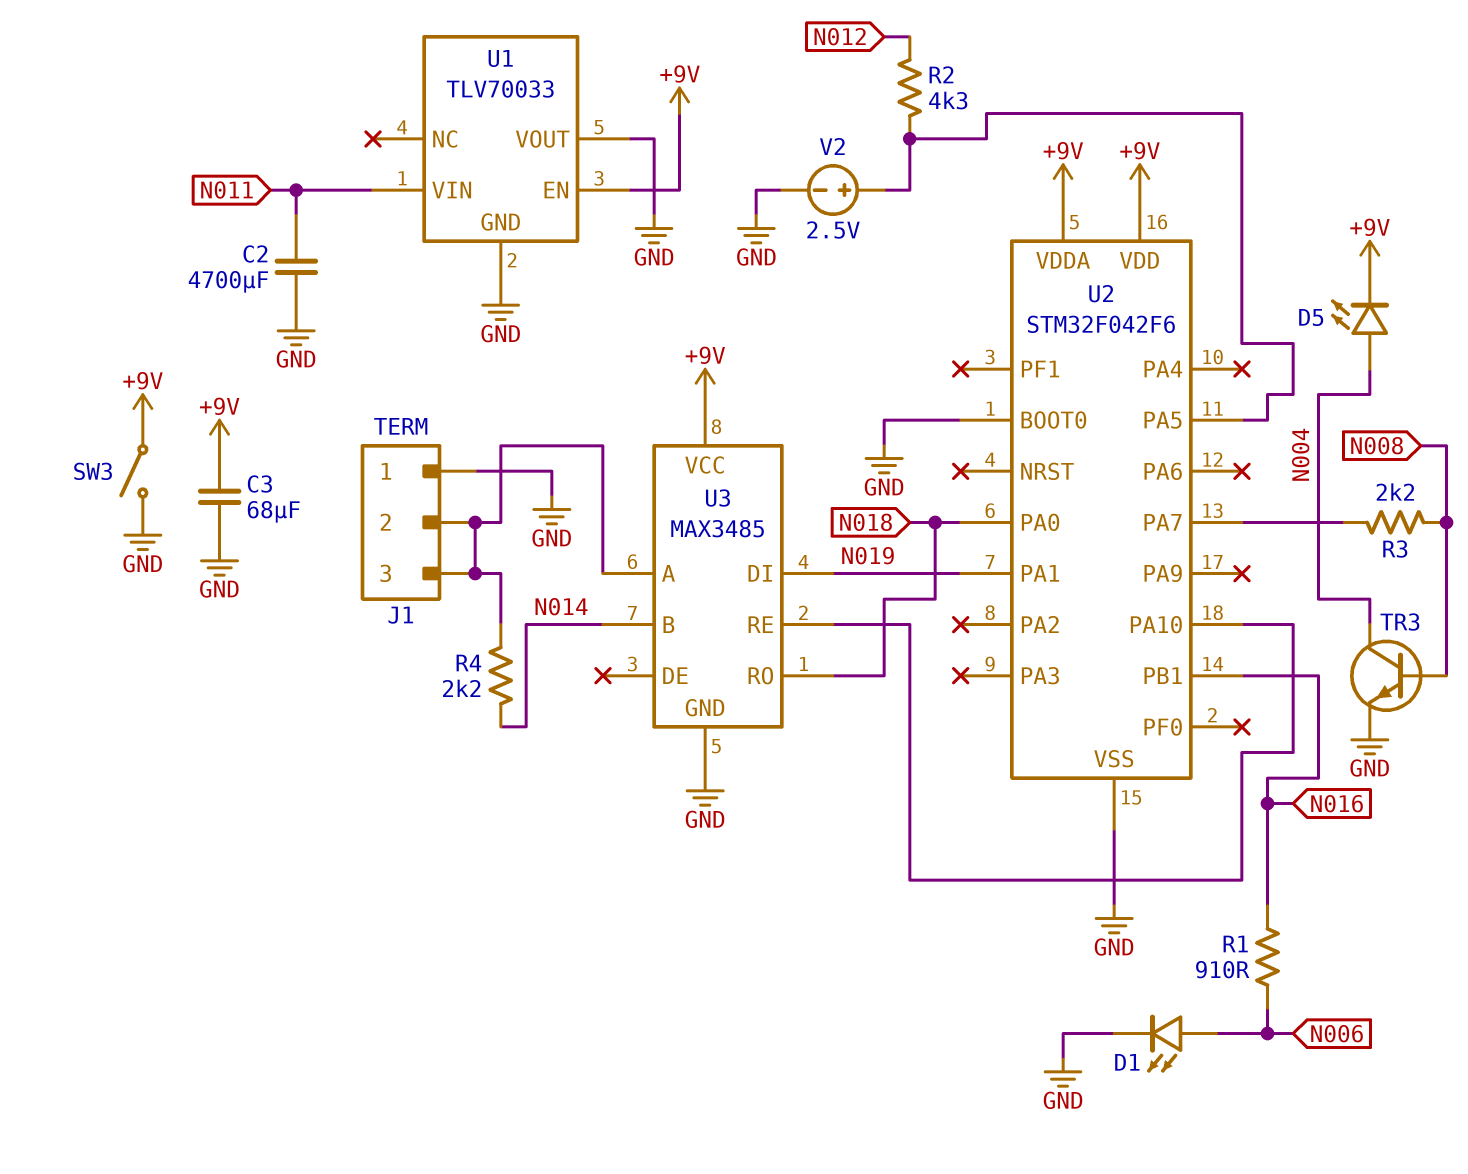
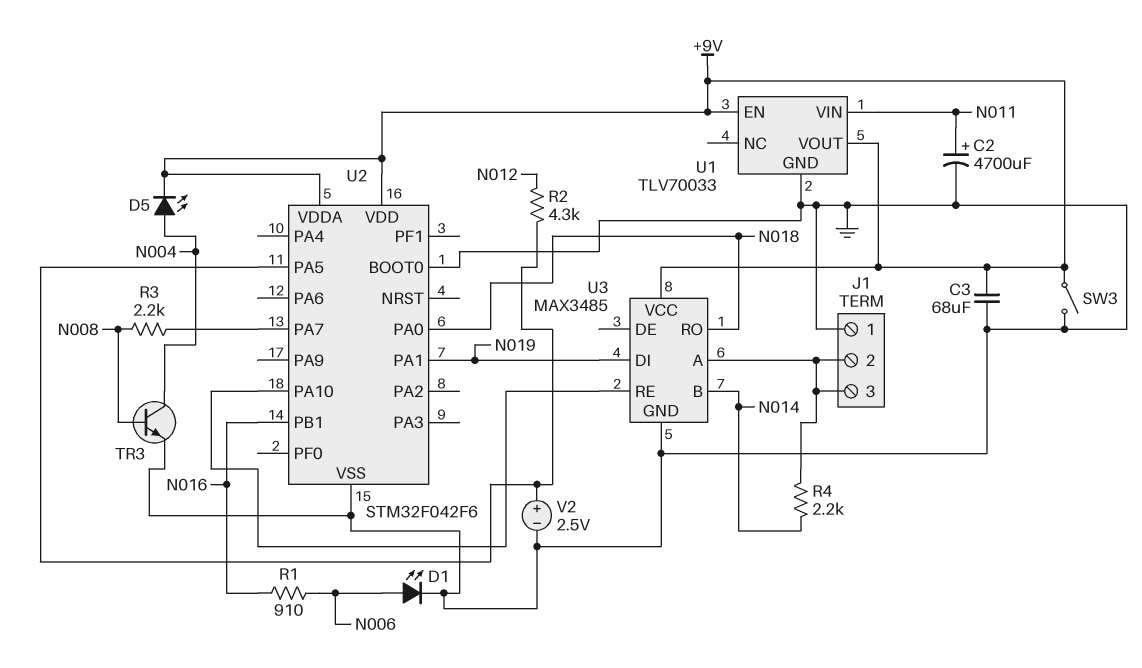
C2: 4700uF (GND, N011) -> 4700uF (plus N011, minus GND)
U1 pin VOUT: GND -> +9V

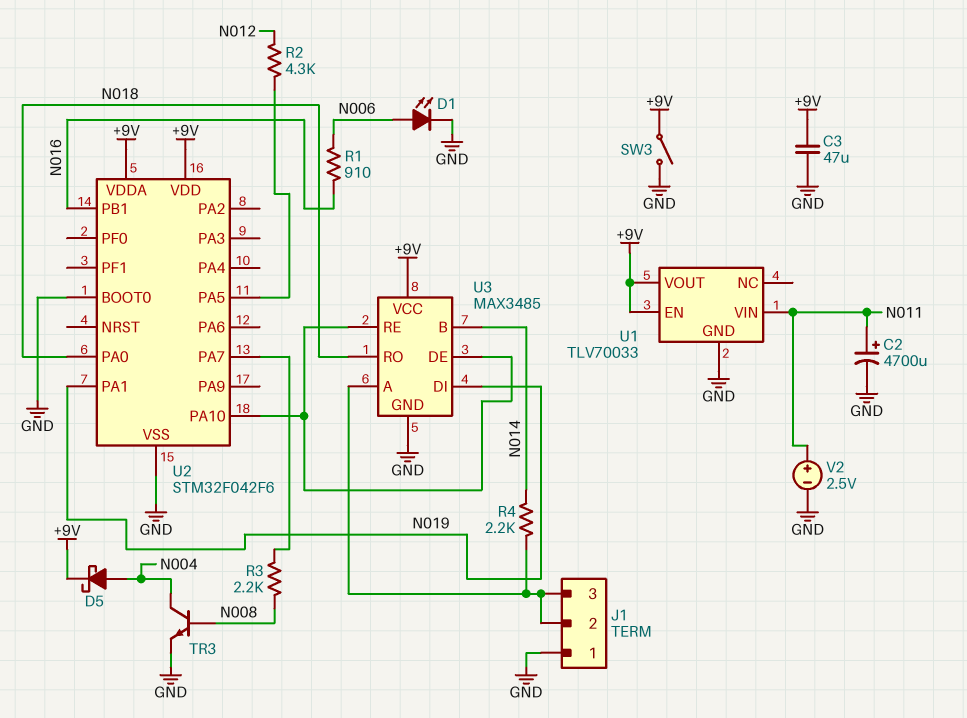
C3: 68uF (+9V, GND) -> 47uF (+9V, GND)
D5: LED (A N004, K +9V) -> schottky (A N004, K +9V)
U3 pin DE: none -> U2/PA10
V2: 2.5V (plus U2/PA5, minus GND) -> 2.5V (plus N011, minus GND)

